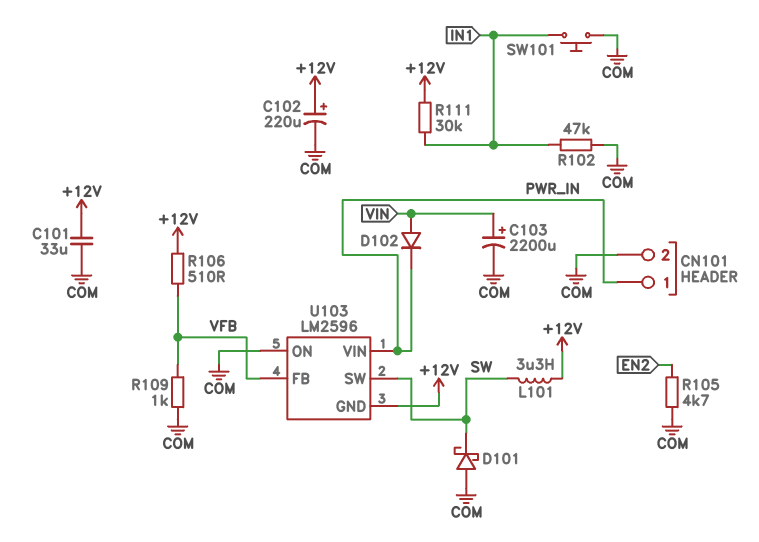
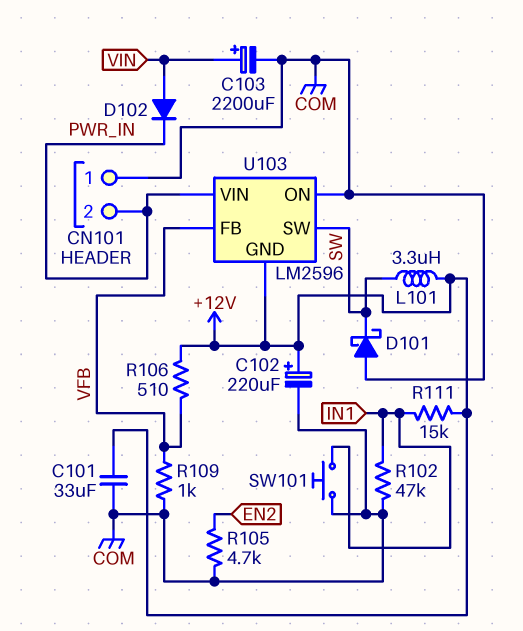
CN101 pin 1: PWR_IN -> COM
CN101 pin 2: COM -> PWR_IN
R111: 30k (+12V, IN1) -> 15k (+12V, IN1)

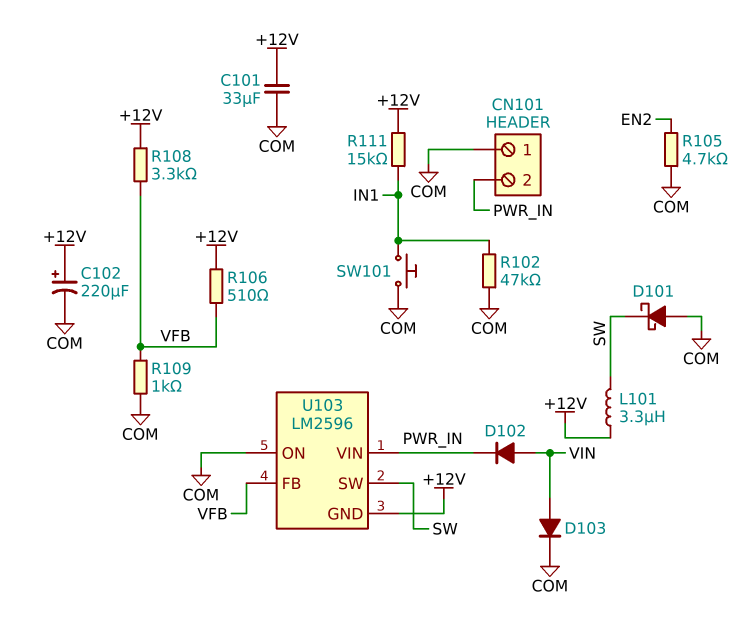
C103: 2200uF (plus VIN, minus COM) -> none
D103: none -> diode (A VIN, K COM)
R108: none -> 3.3k (+12V, VFB)

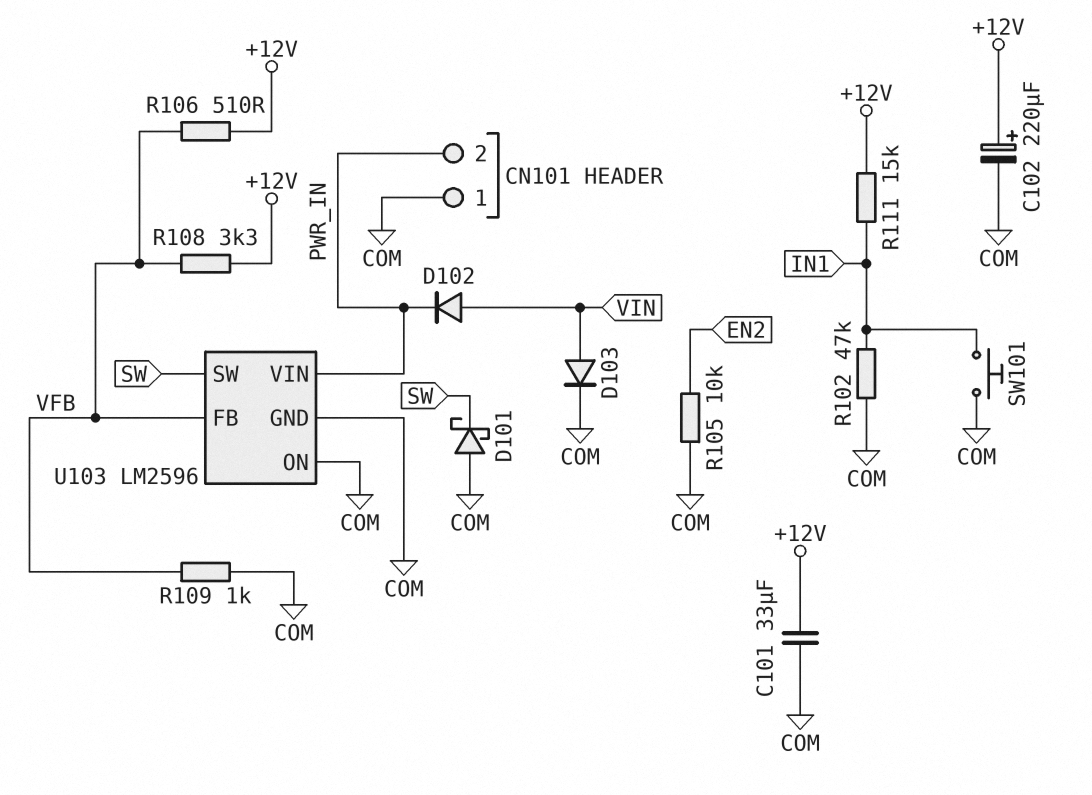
L101: 3.3uH (+12V, SW) -> none
R105: 4.7k (COM, EN2) -> 10k (COM, EN2)
U103 pin GND: +12V -> COM

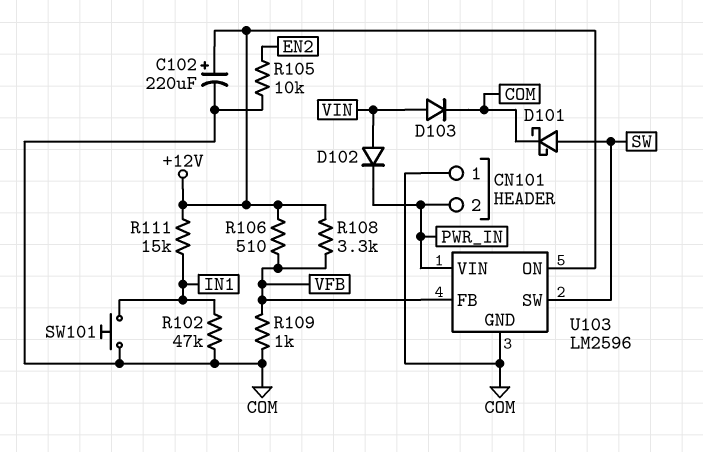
C101: 33uF (+12V, COM) -> none
D101: schottky (A COM, K SW) -> schottky (A SW, K COM)
U103 pin ON: COM -> +12V

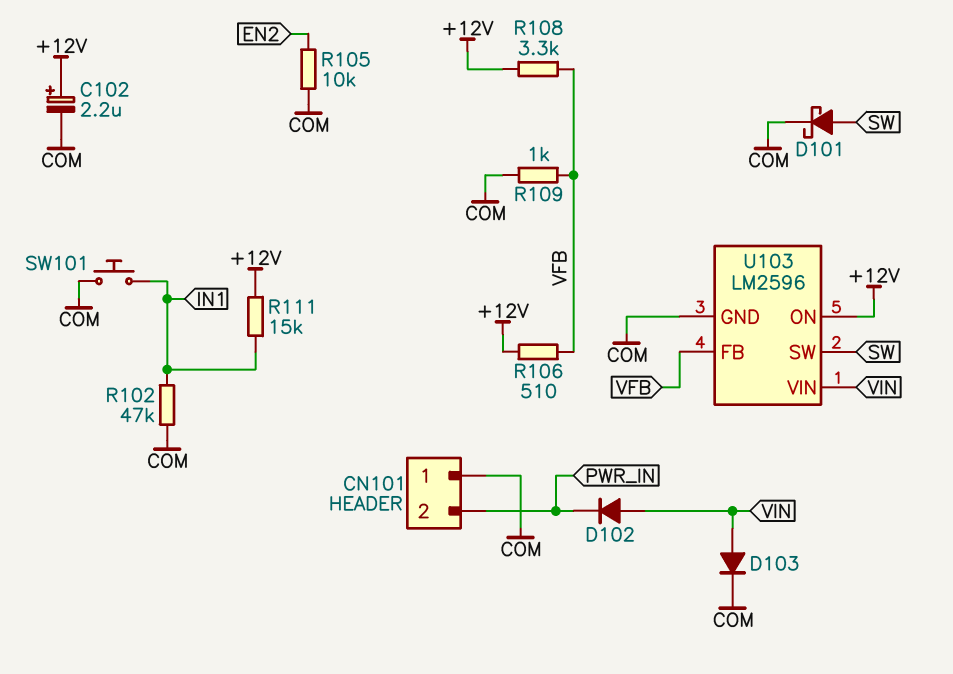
C102: 220uF (plus +12V, minus COM) -> 2.2uF (plus +12V, minus COM)
U103 pin VIN: PWR_IN -> VIN

